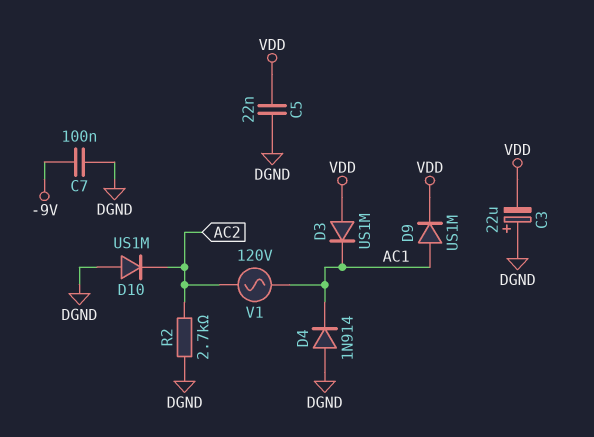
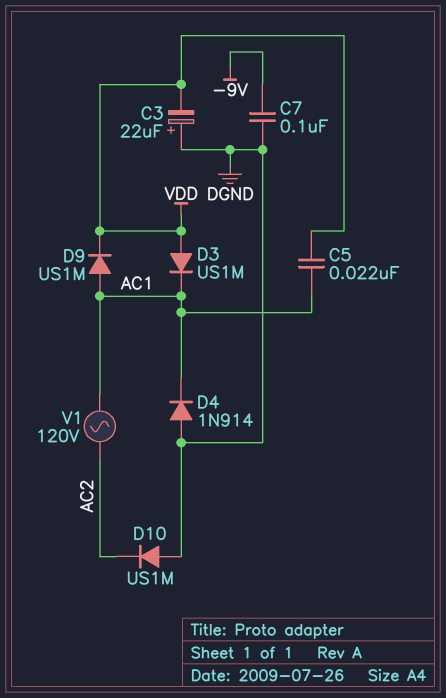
C5: 22nF (DGND, VDD) -> 22nF (AC1, VDD)
R2: 2.7k (AC2, DGND) -> none

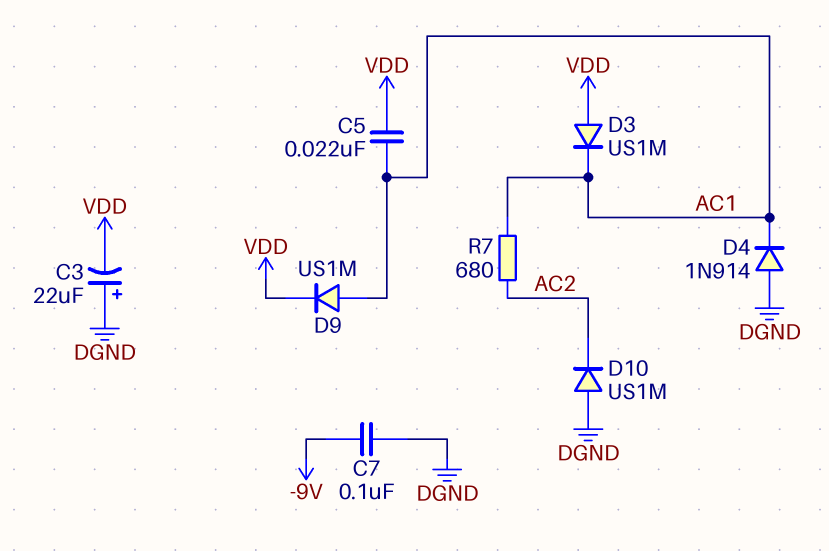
R7: none -> 680 (AC1, AC2)
V1: AC 120V (AC1, AC2) -> none

